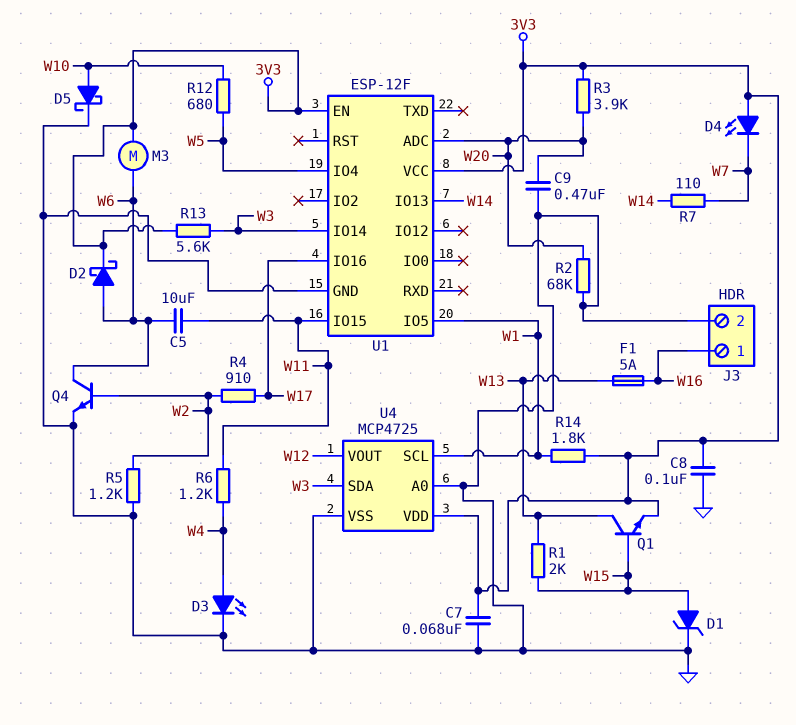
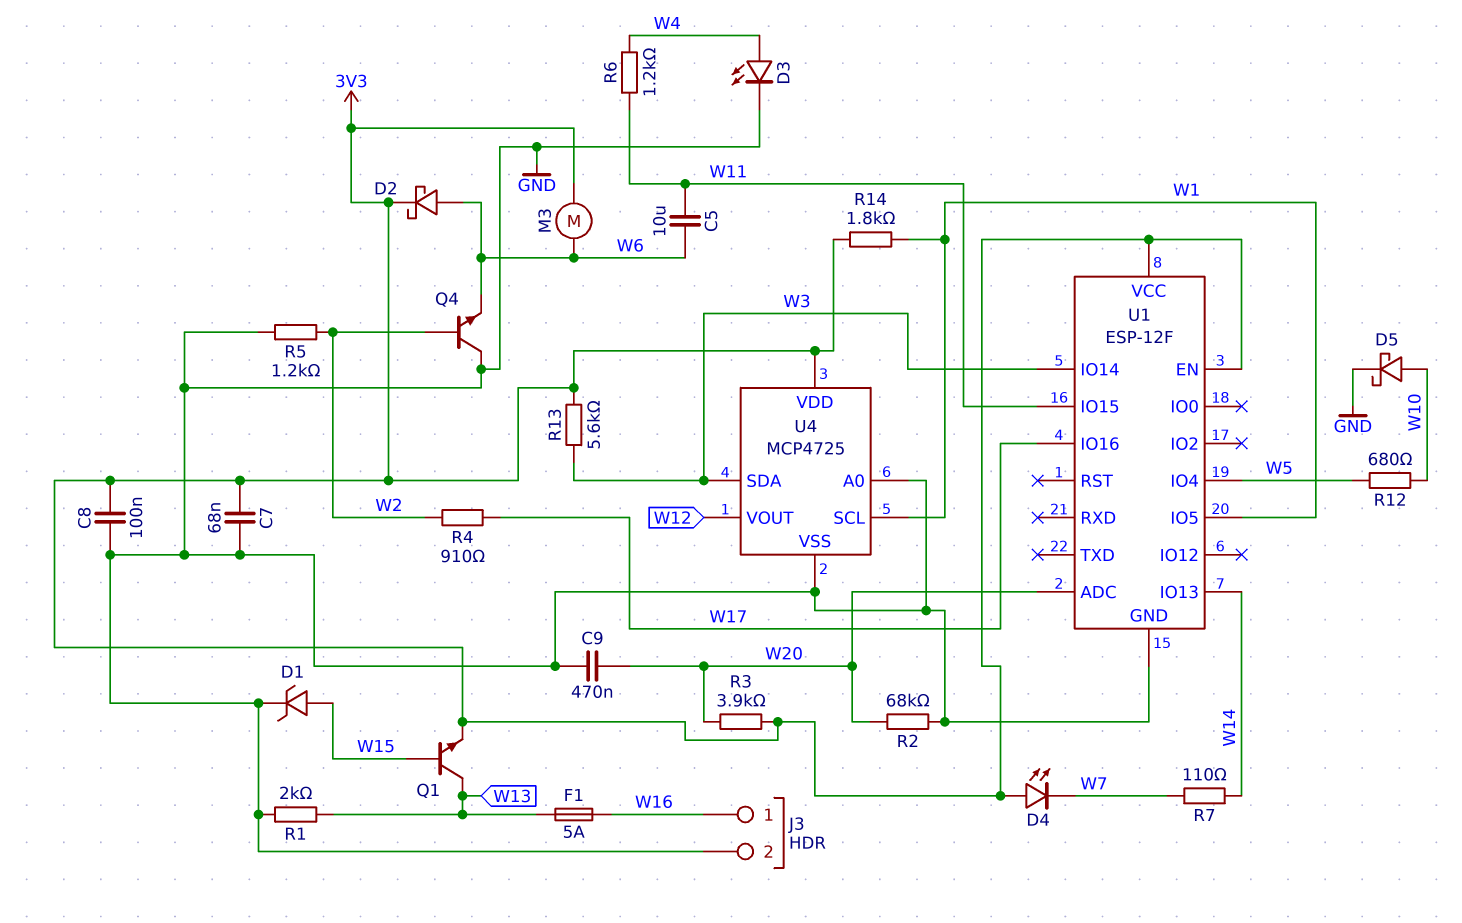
Q4: NPN (B W2, C W6, E GND) -> NPN (B W2, C GND, E W6)
R1: 2k (W13, W15) -> 2k (GND, W13)

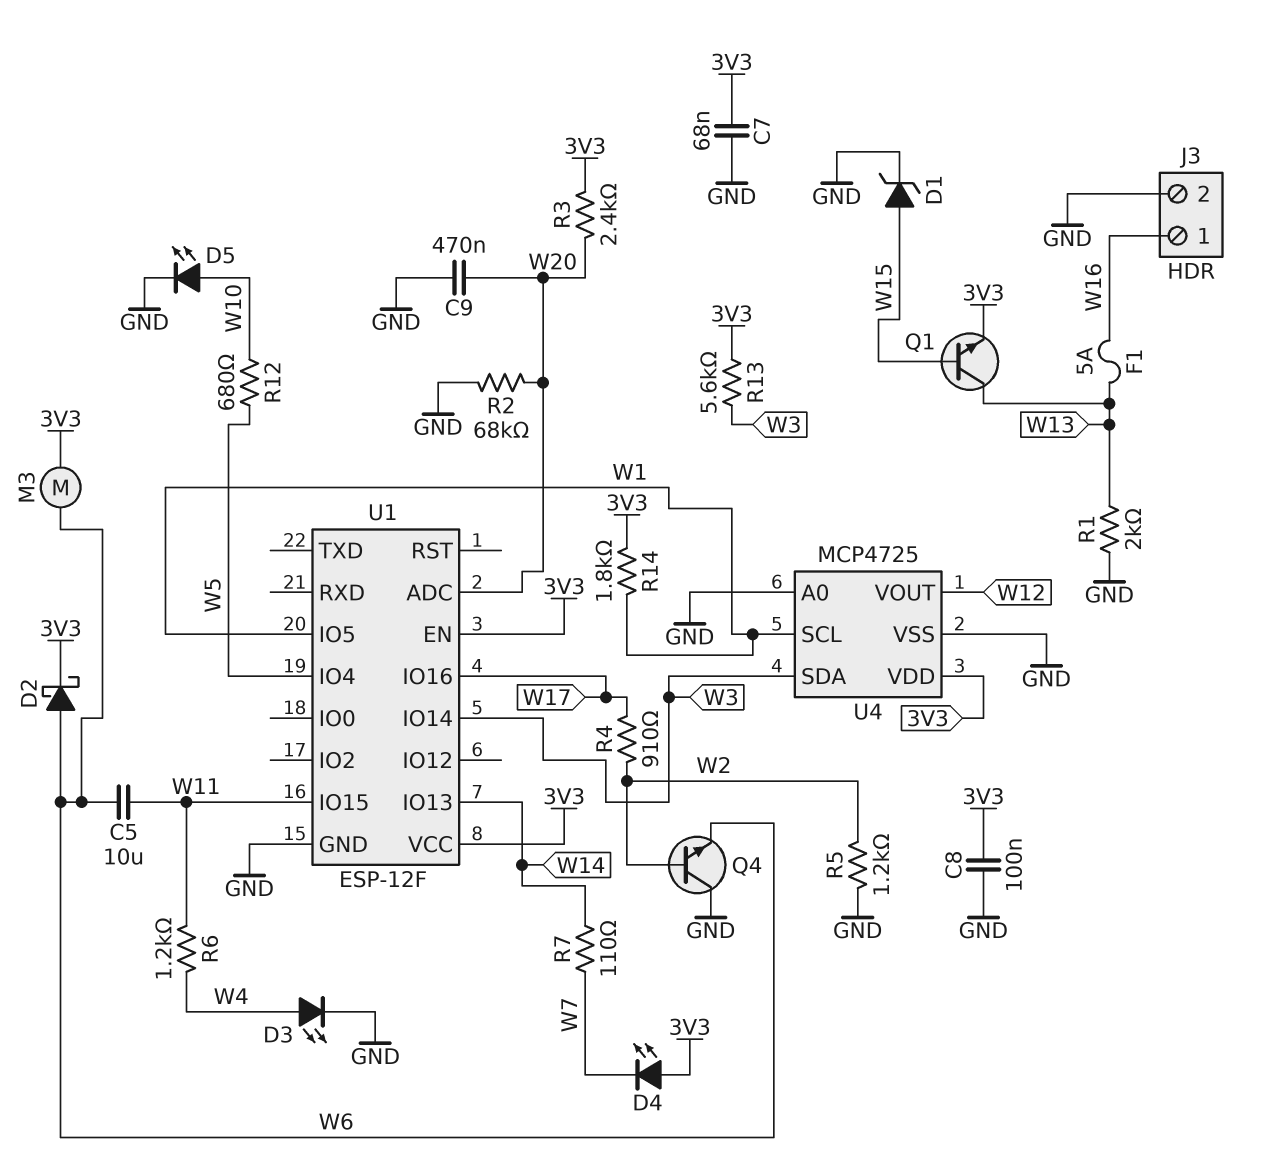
D5: schottky (A W10, K GND) -> LED (A W10, K GND)
R3: 3.9k (3V3, W20) -> 2.4k (3V3, W20)

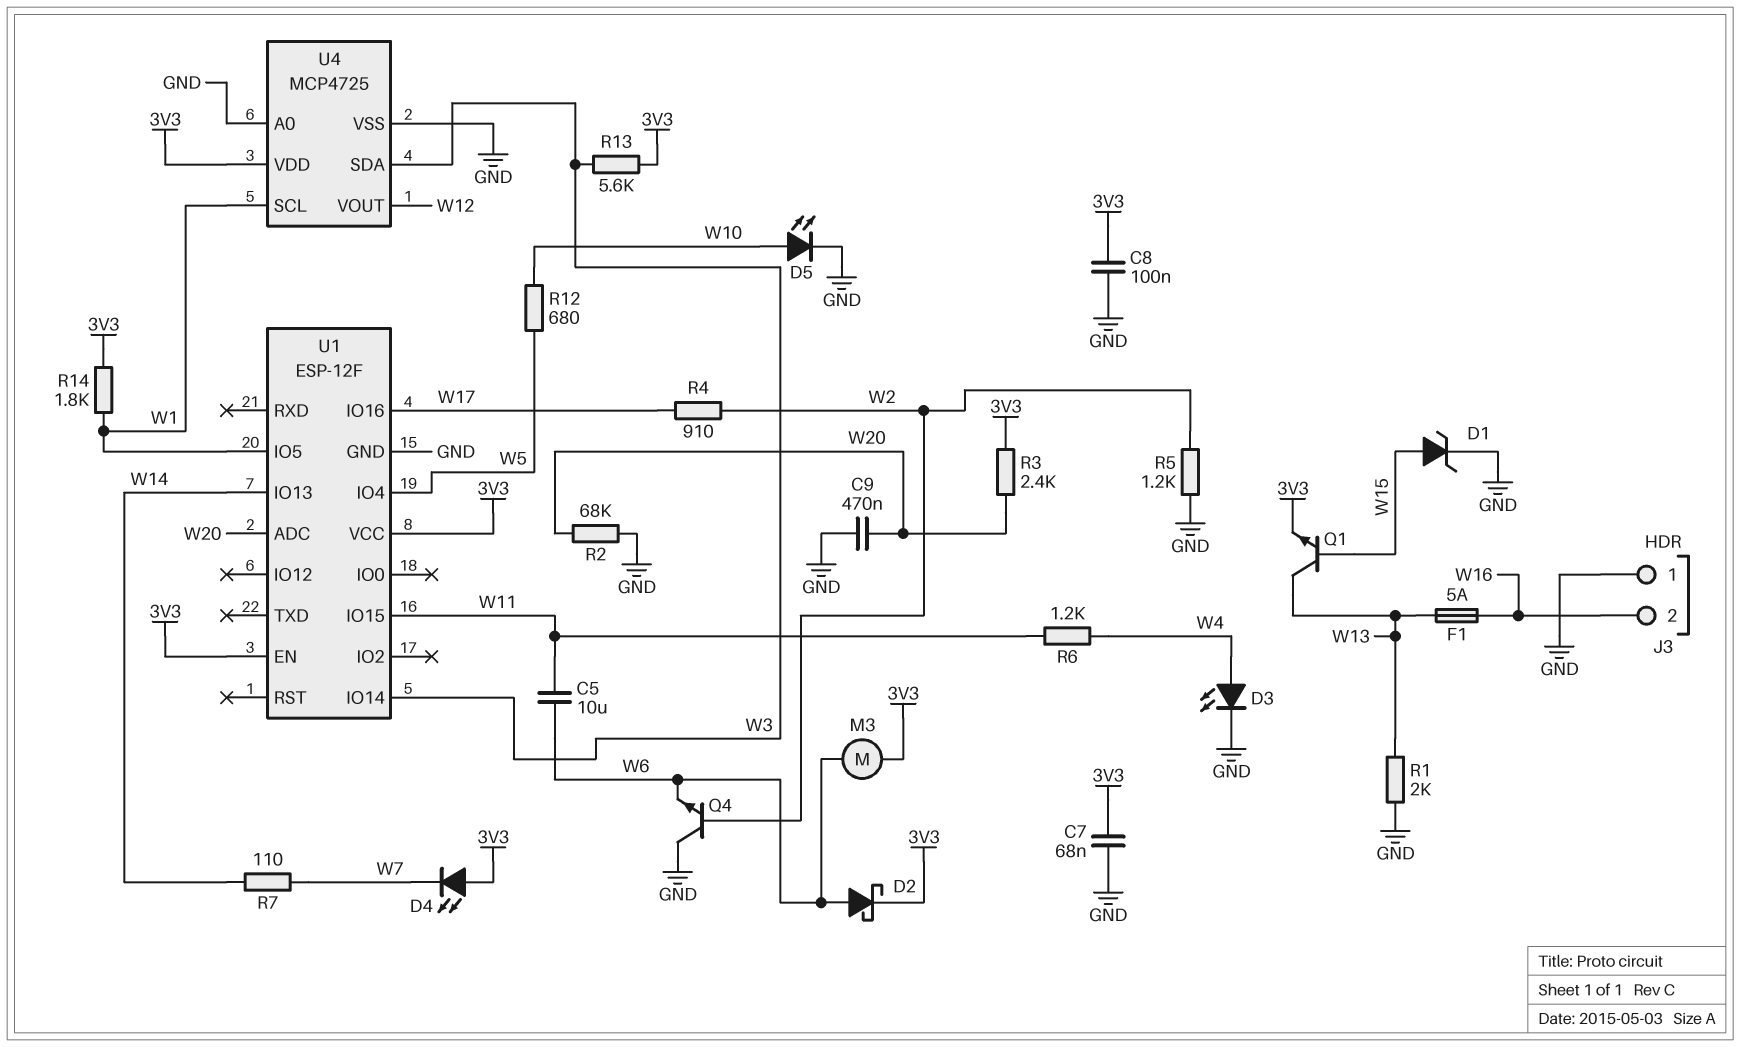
J3 pin 1: W16 -> GND
J3 pin 2: GND -> W16

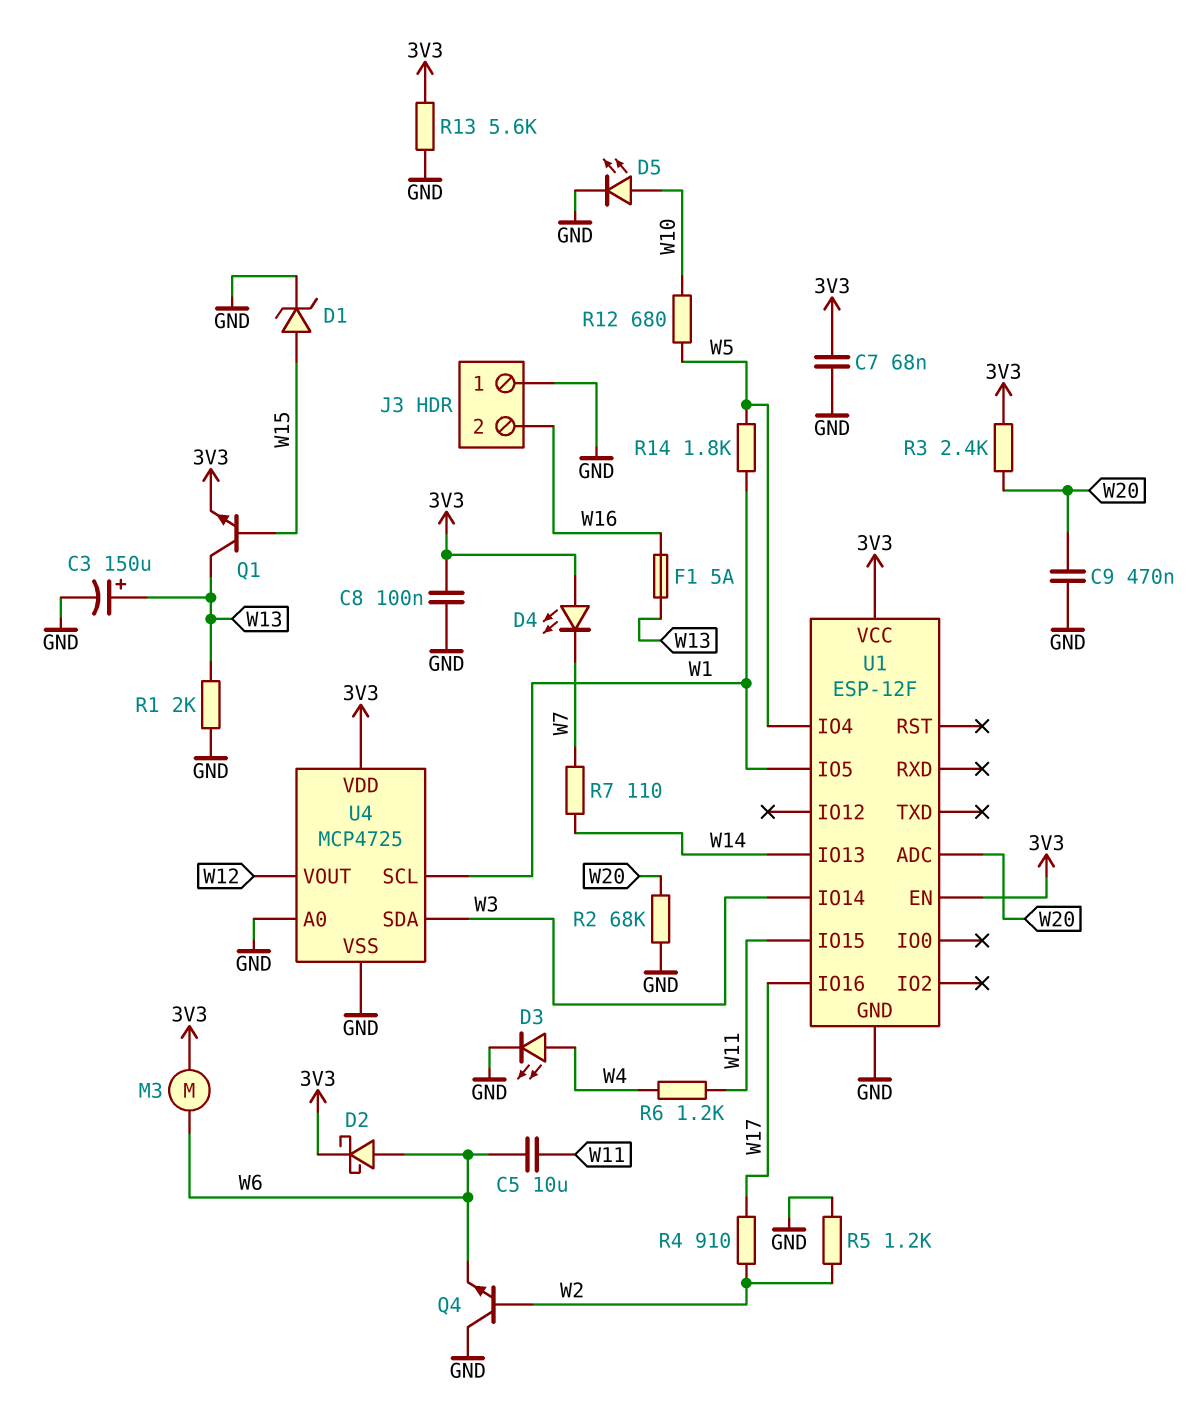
C3: none -> 150uF (plus W13, minus GND)
R13: 5.6k (3V3, W3) -> 5.6k (3V3, GND)
R14: 1.8k (3V3, W1) -> 1.8k (W1, W5)

